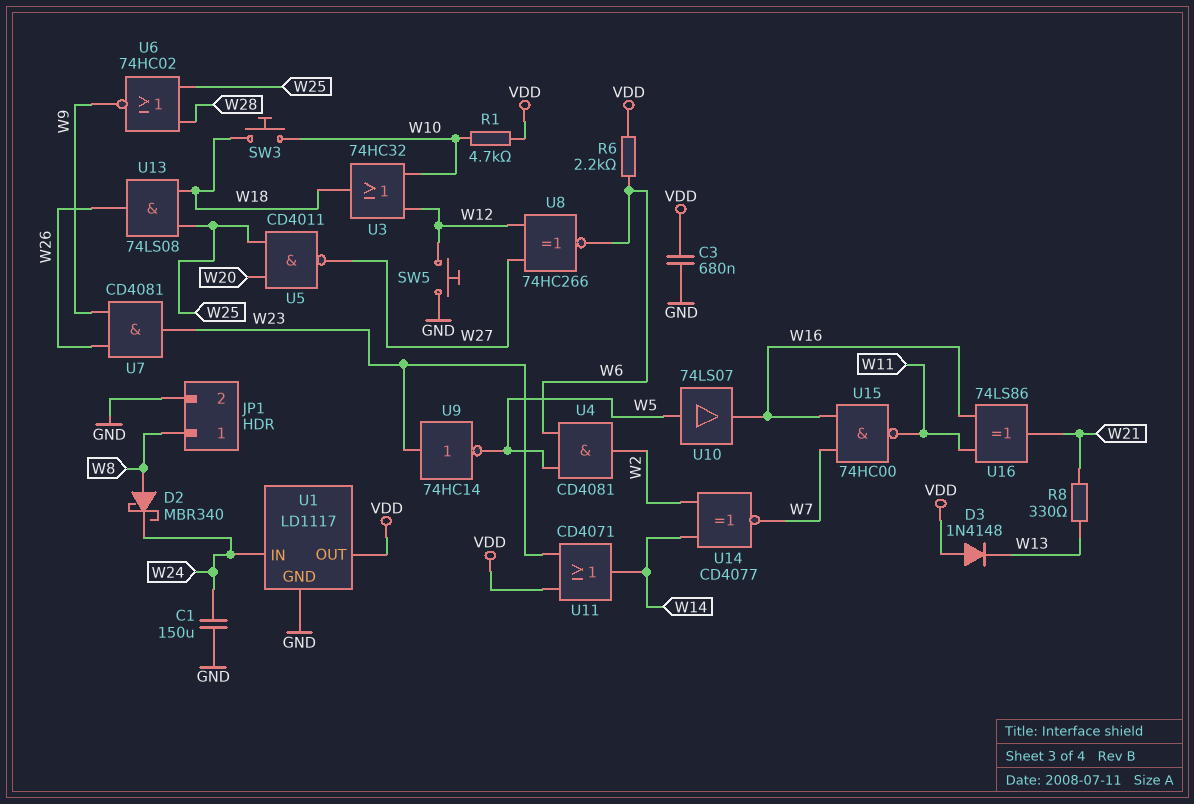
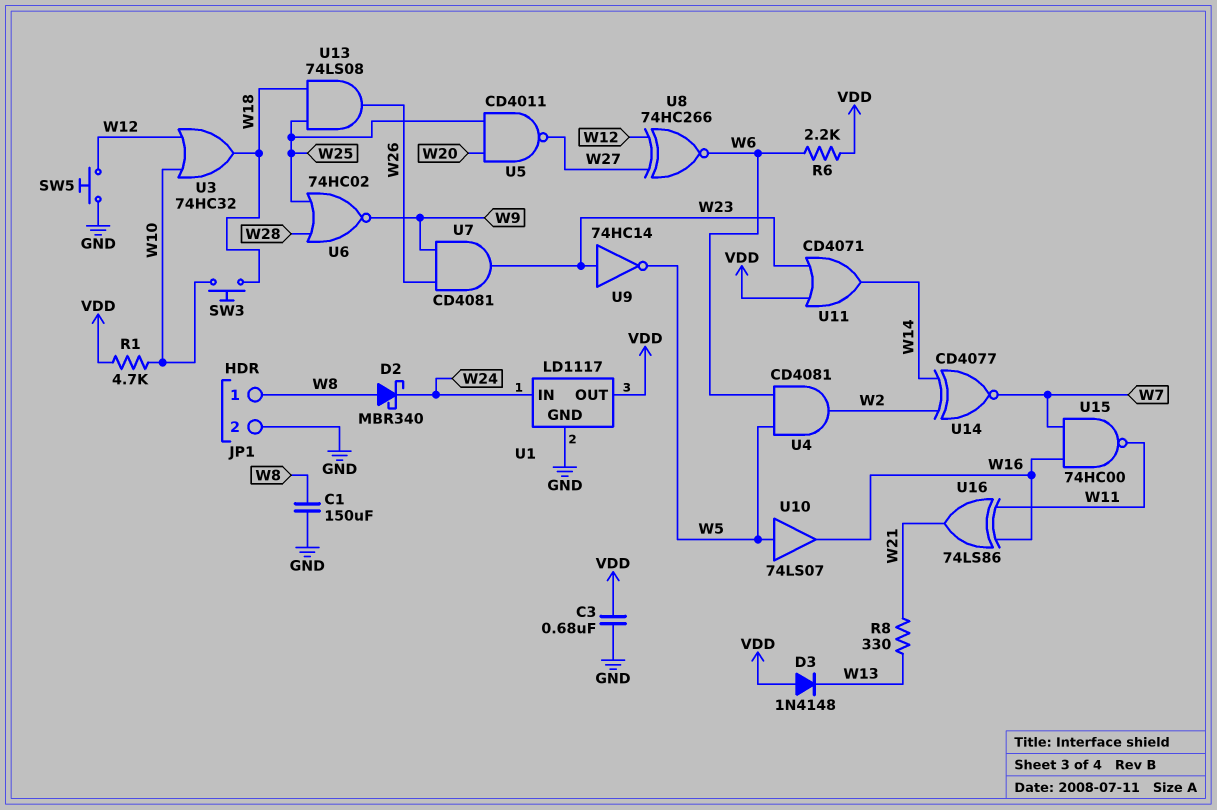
C1: 150uF (GND, W24) -> 150uF (GND, W8)

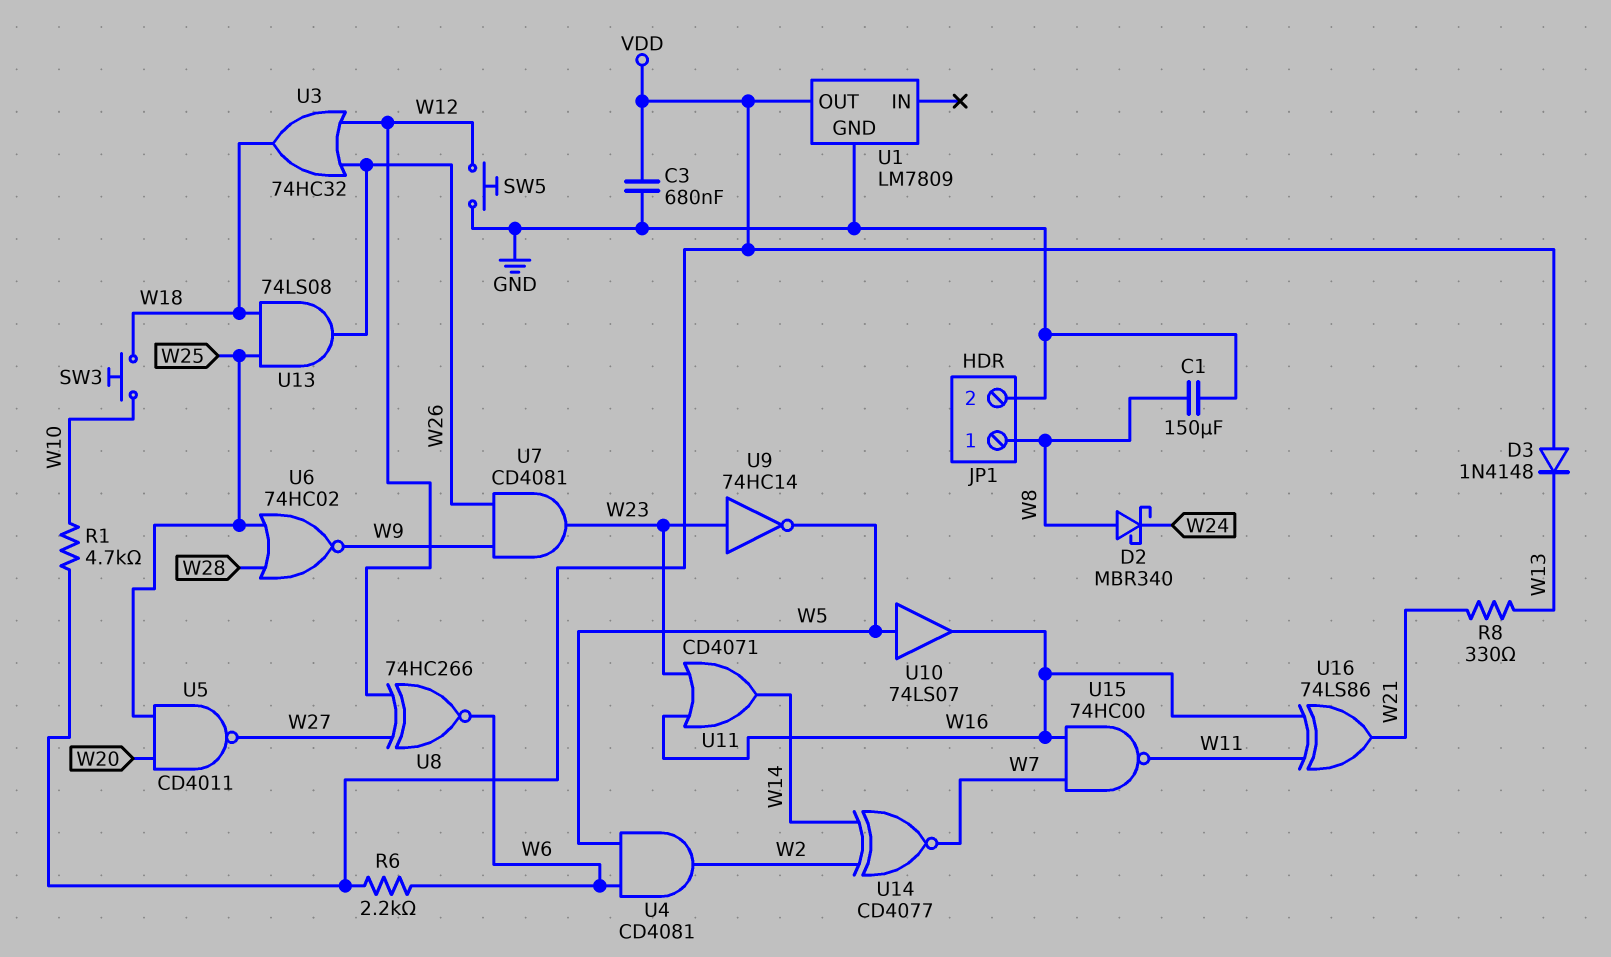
U1: LD1117 -> LM7809
U1 pin IN: W24 -> none
U3: OR 74HC32 (in W10, in W12, out W18) -> OR 74HC32 (in W12, in W26, out W18)
U11: OR CD4071 (in VDD, in W23, out W14) -> OR CD4071 (in W16, in W23, out W14)

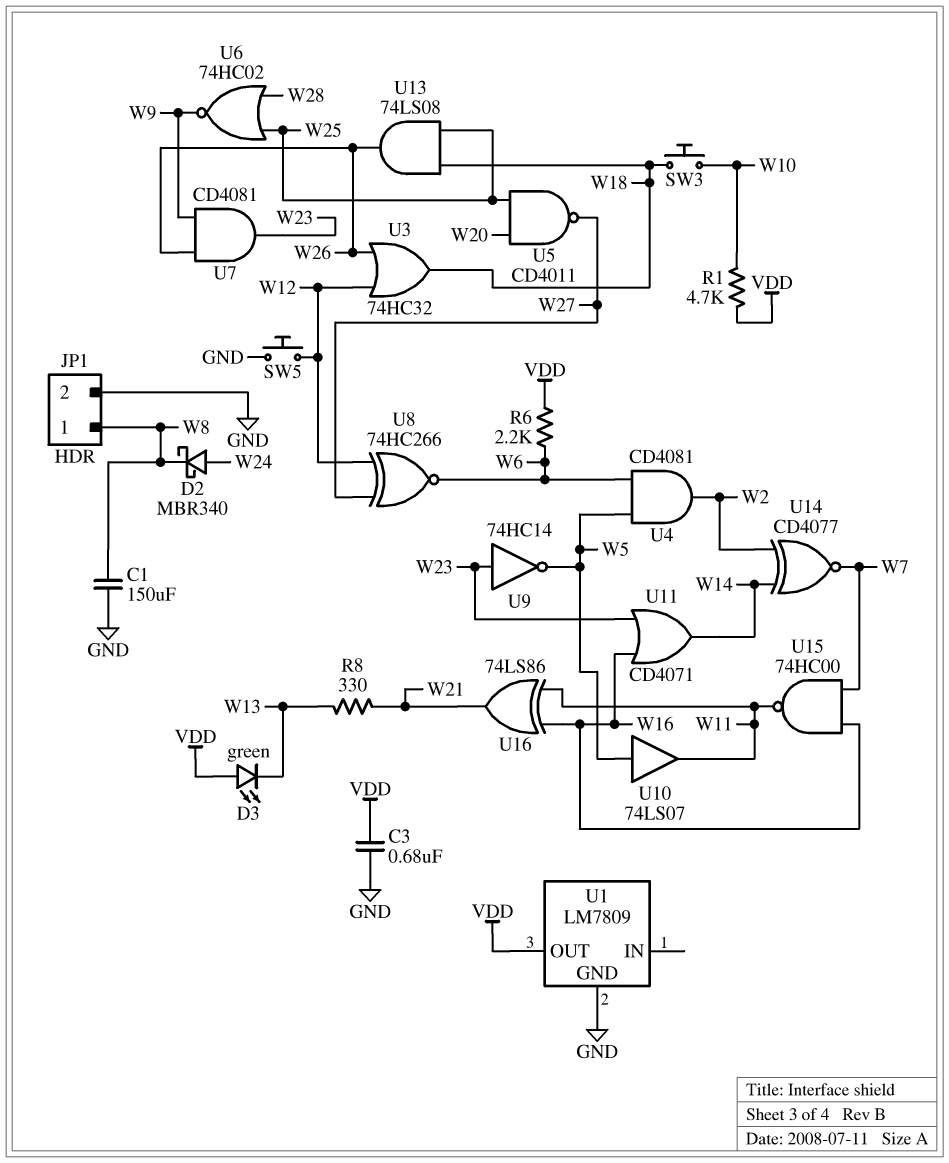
D2: schottky MBR340 (A W8, K W24) -> schottky MBR340 (A W24, K W8)
D3: diode 1N4148 (A VDD, K W13) -> LED green (A VDD, K W13)
U10: buffer 74LS07 (in W5, out W16) -> buffer 74LS07 (in W5, out W11)

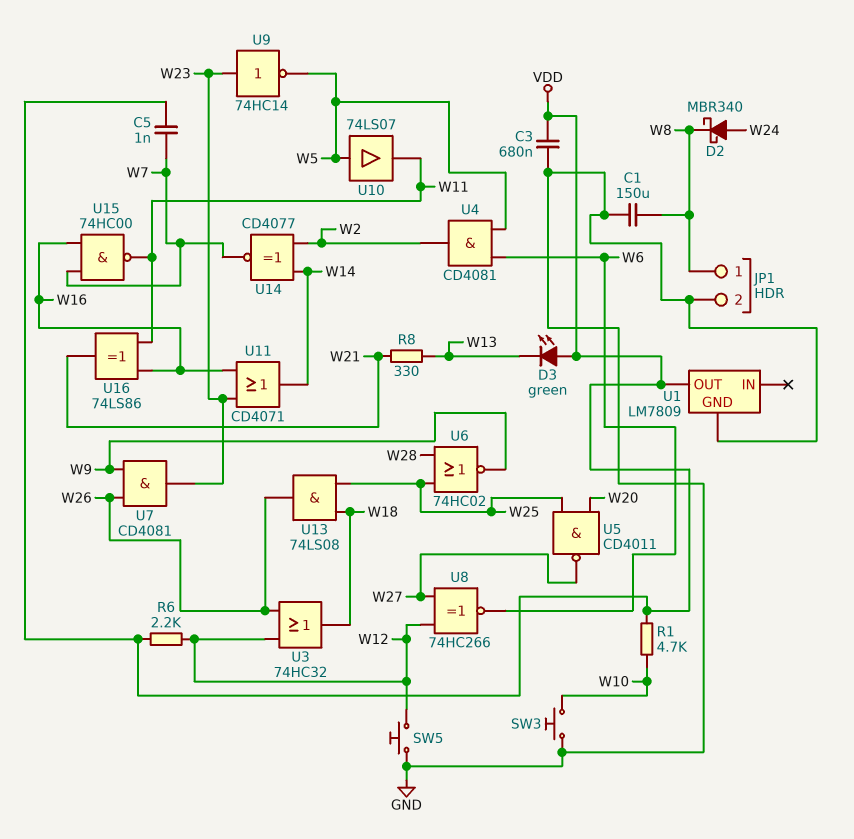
C5: none -> 1nF (VDD, W7)
R6: 2.2k (VDD, W6) -> 2.2k (VDD, W12)
SW3: button (W10, W18) -> button (GND, W10)

